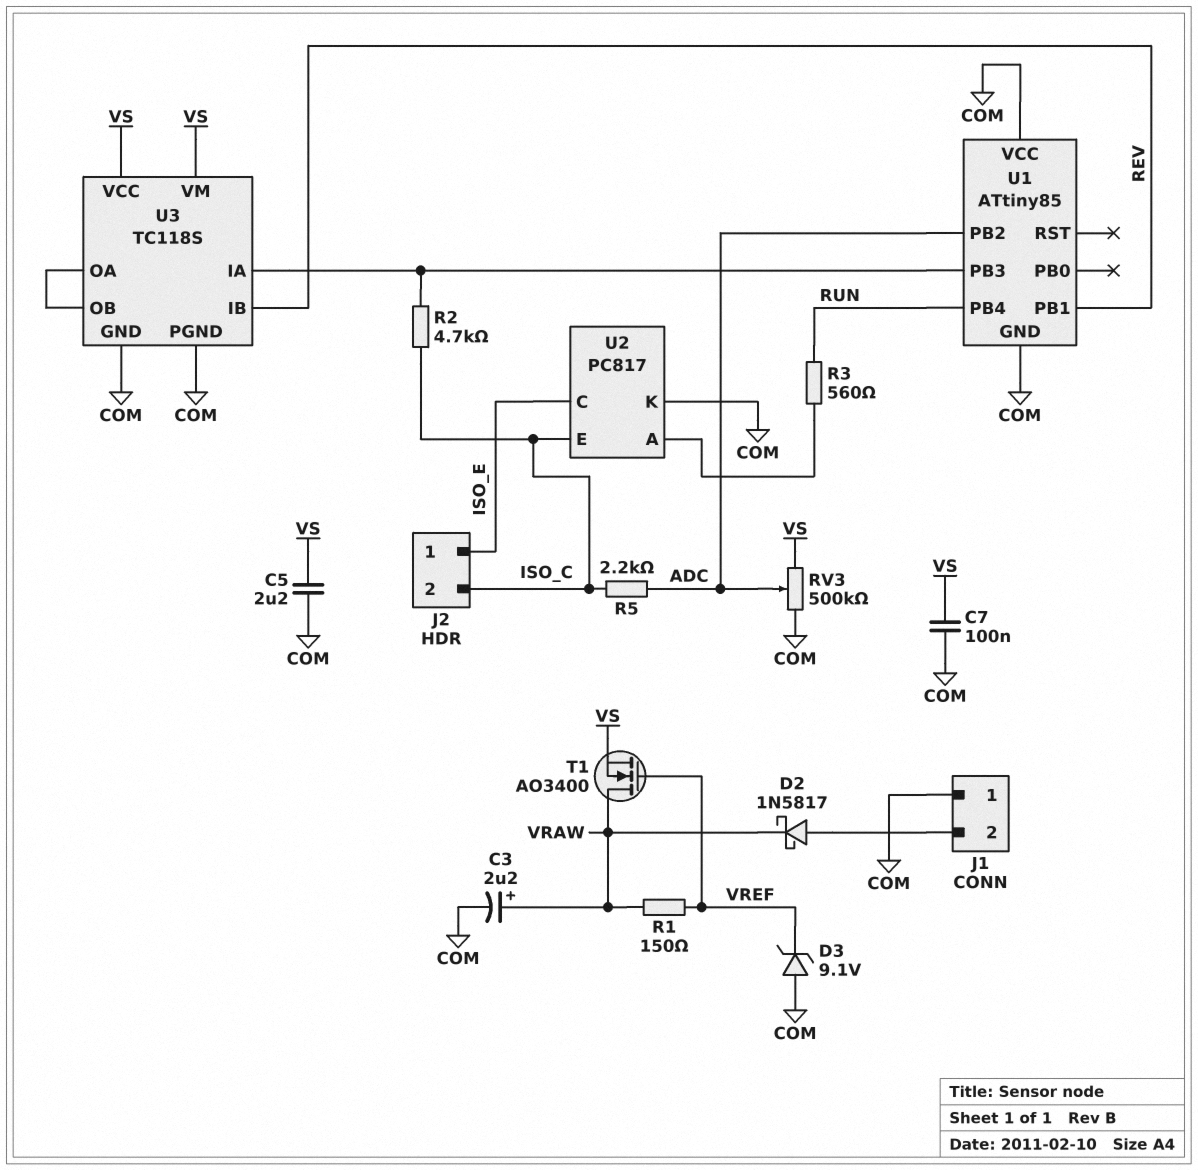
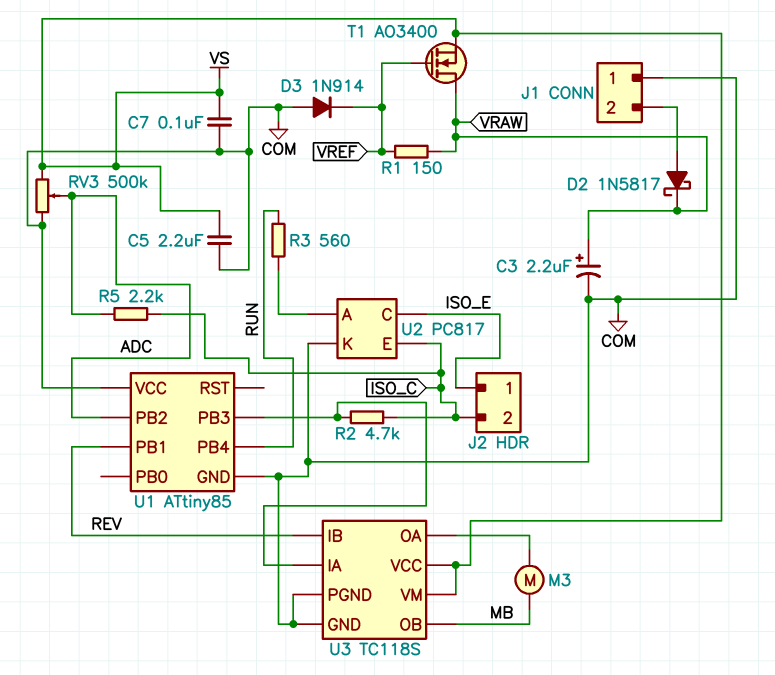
D3: zener 9.1V (A COM, K VREF) -> diode 1N914 (A COM, K VREF)
M3: none -> motor (MB, U3/OA)
U3 pin OB: U3/OA -> MB

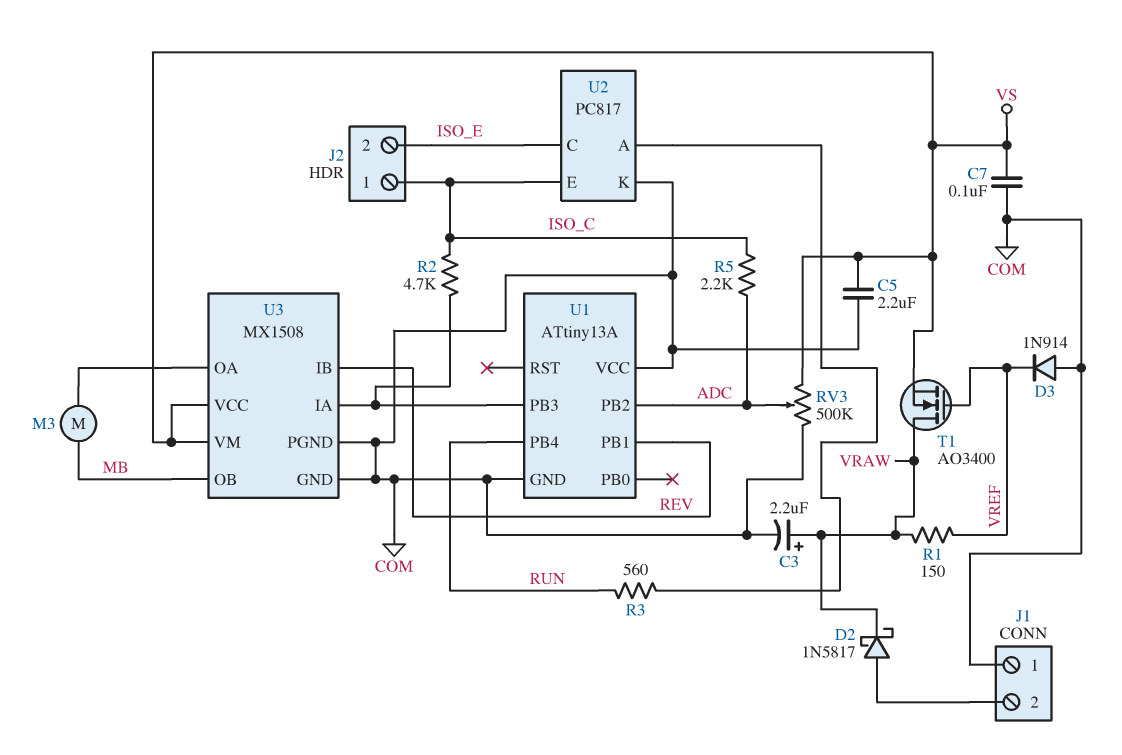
J2 pin 1: ISO_E -> ISO_C
J2 pin 2: ISO_C -> ISO_E
U1: ATtiny85 -> ATtiny13A
U3: TC118S -> MX1508

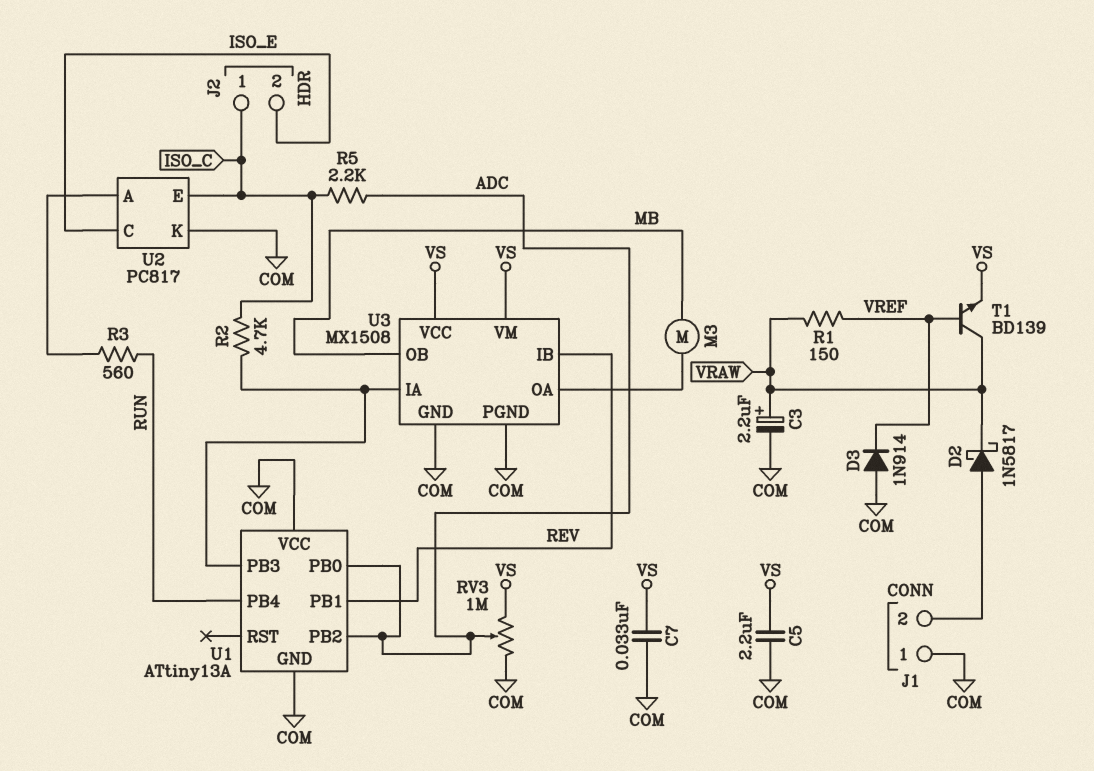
C7: 100nF (COM, VS) -> 33nF (COM, VS)
RV3: 500k (COM, VS, wiper ADC) -> 1M (COM, VS, wiper ADC)
T1: NMOS AO3400 (G VREF, D VRAW, S VS) -> NPN BD139 (B VREF, C VRAW, E VS)
U1 pin PB0: none -> ADC

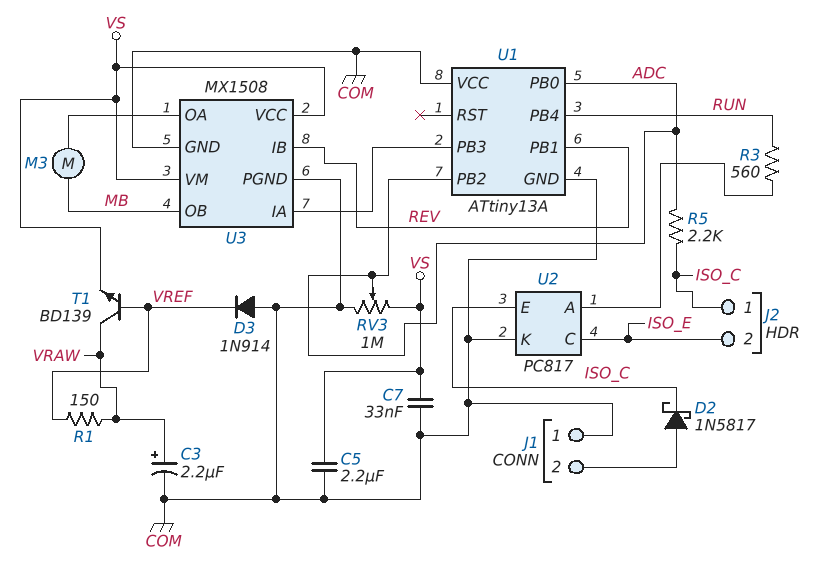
D2: schottky 1N5817 (A J1/2, K VRAW) -> schottky 1N5817 (A J1/2, K ISO_C)
R2: 4.7k (ISO_C, U1/PB3) -> none

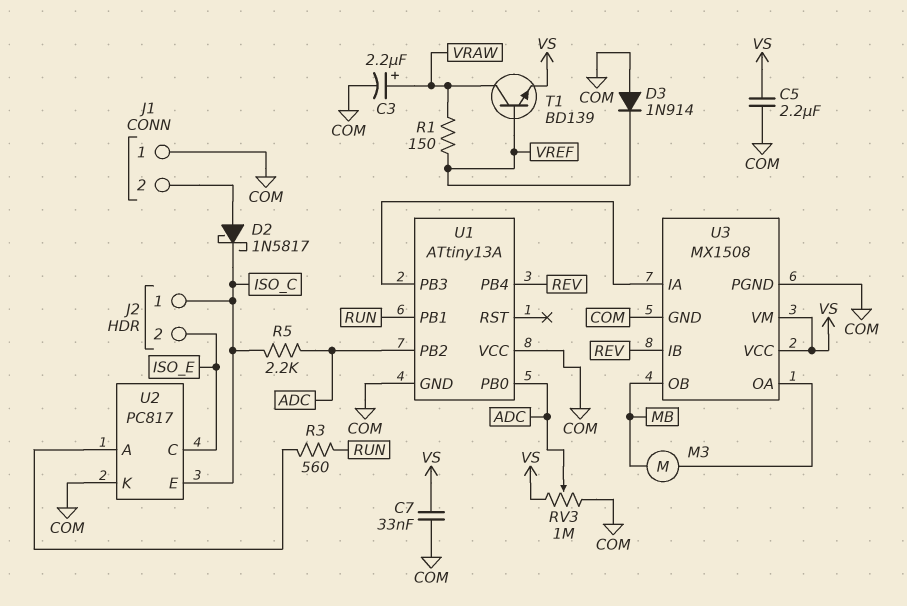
U1 pin PB1: REV -> RUN
U1 pin PB4: RUN -> REV

